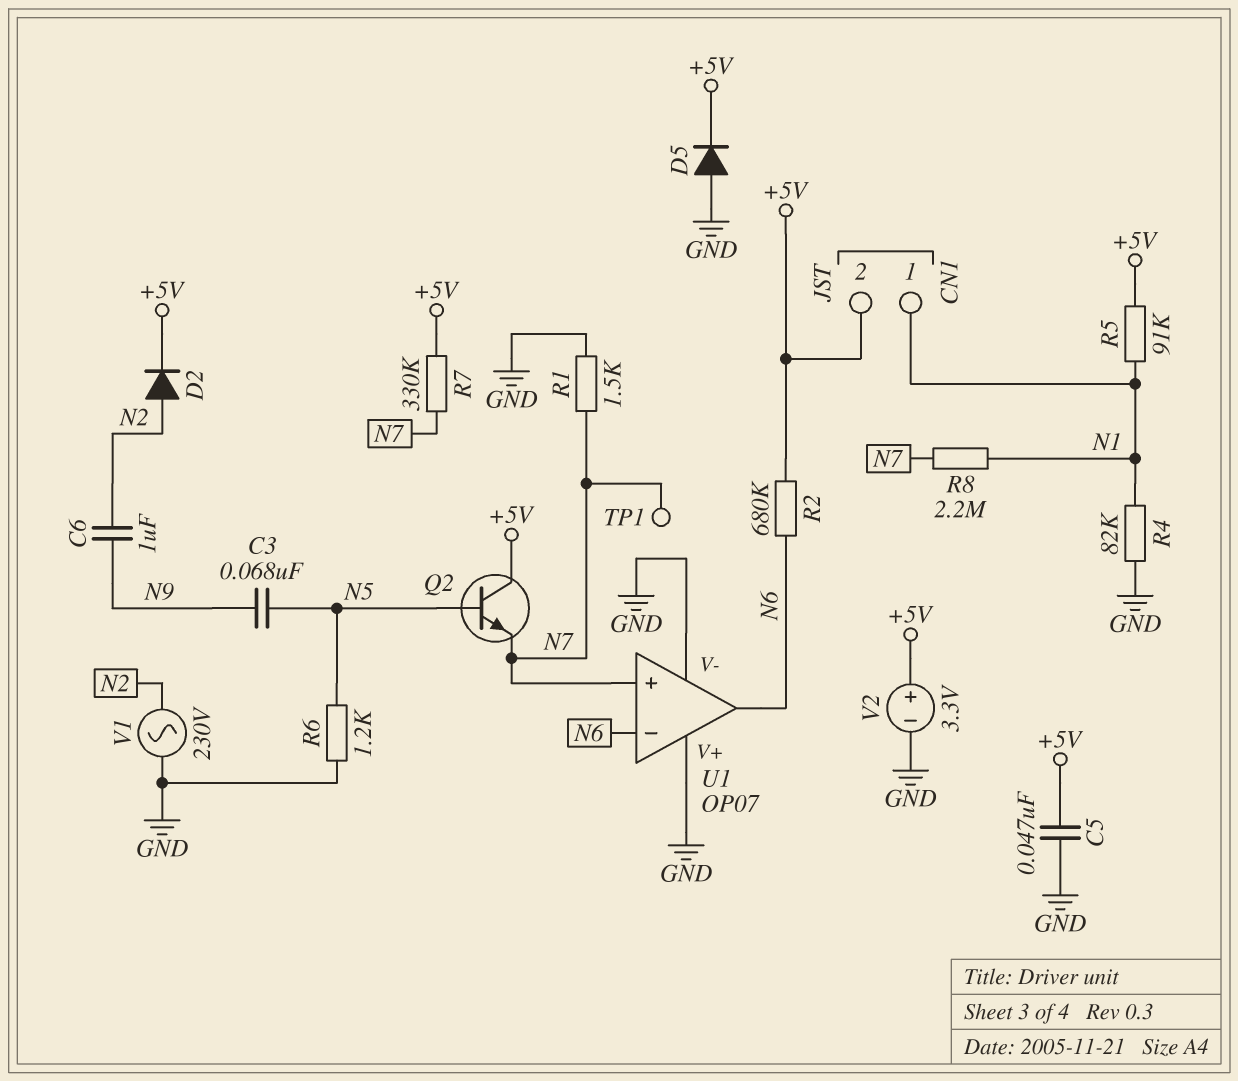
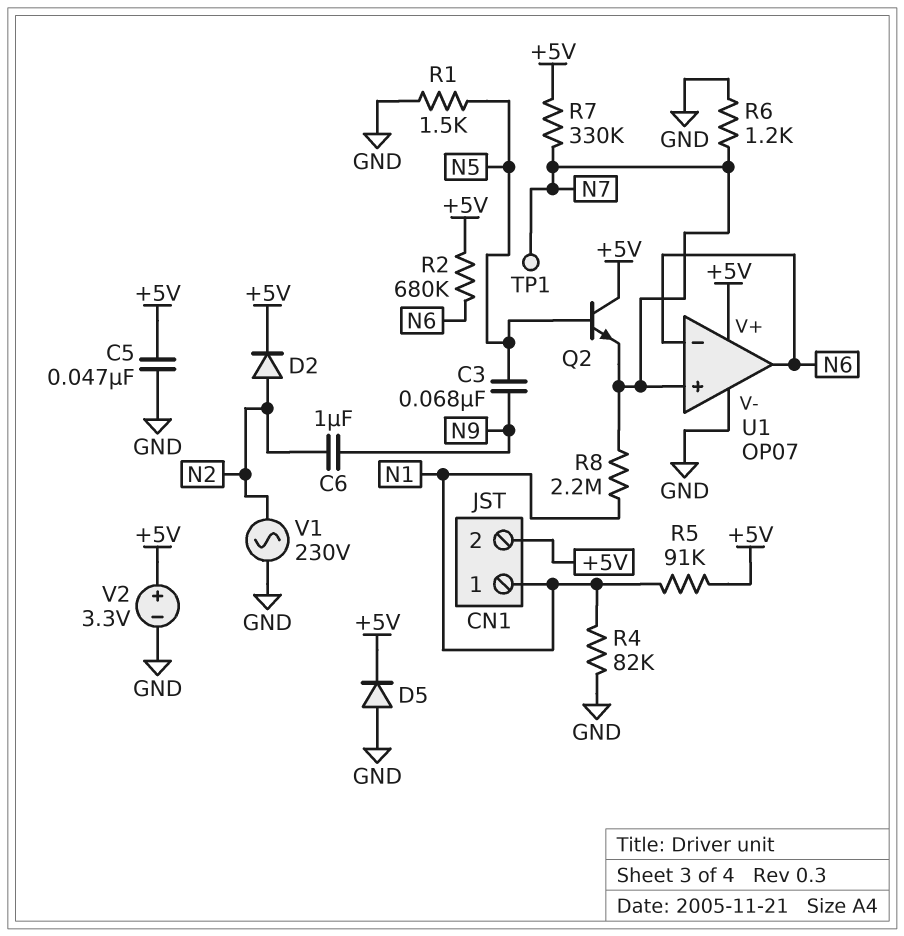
R1: 1.5k (GND, N7) -> 1.5k (GND, N5)
R6: 1.2k (GND, N5) -> 1.2k (GND, N7)
U1 pin V+: GND -> +5V

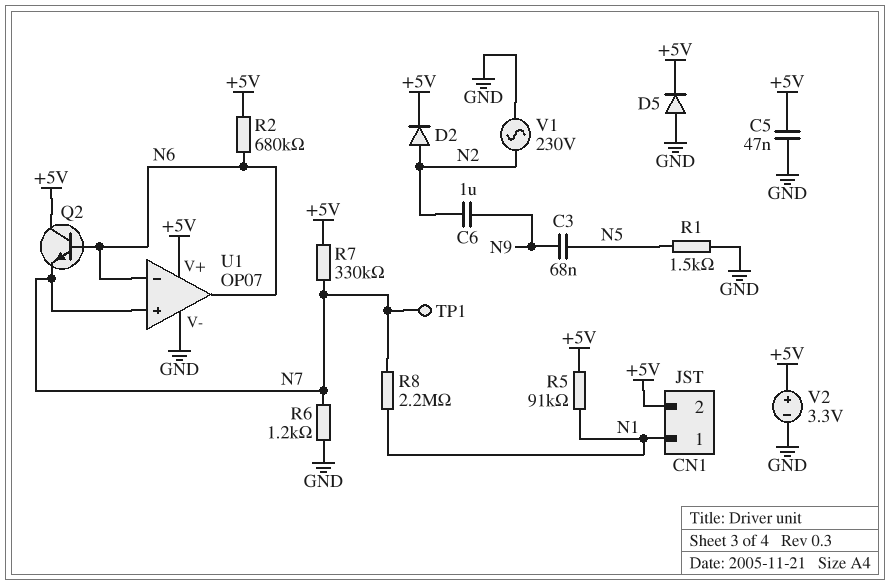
Q2: NPN (B N5, C +5V, E N7) -> NPN (B N6, C +5V, E N7)
R4: 82k (GND, N1) -> none

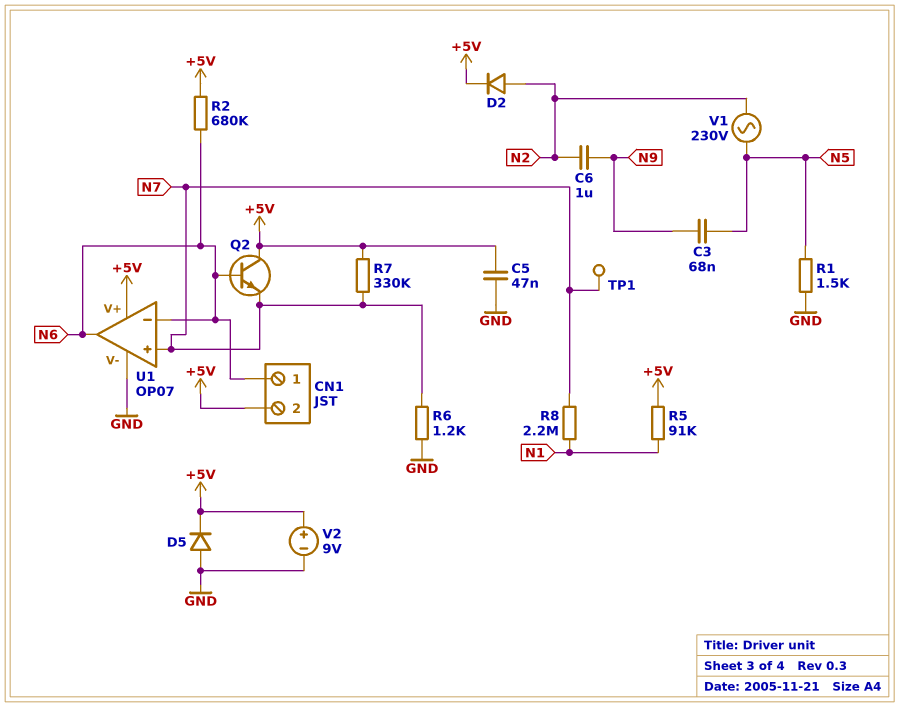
CN1 pin 1: N1 -> N6
V1: AC 230V (GND, N2) -> AC 230V (N2, N5)
V2: 3.3V (plus +5V, minus GND) -> 9V (plus +5V, minus GND)

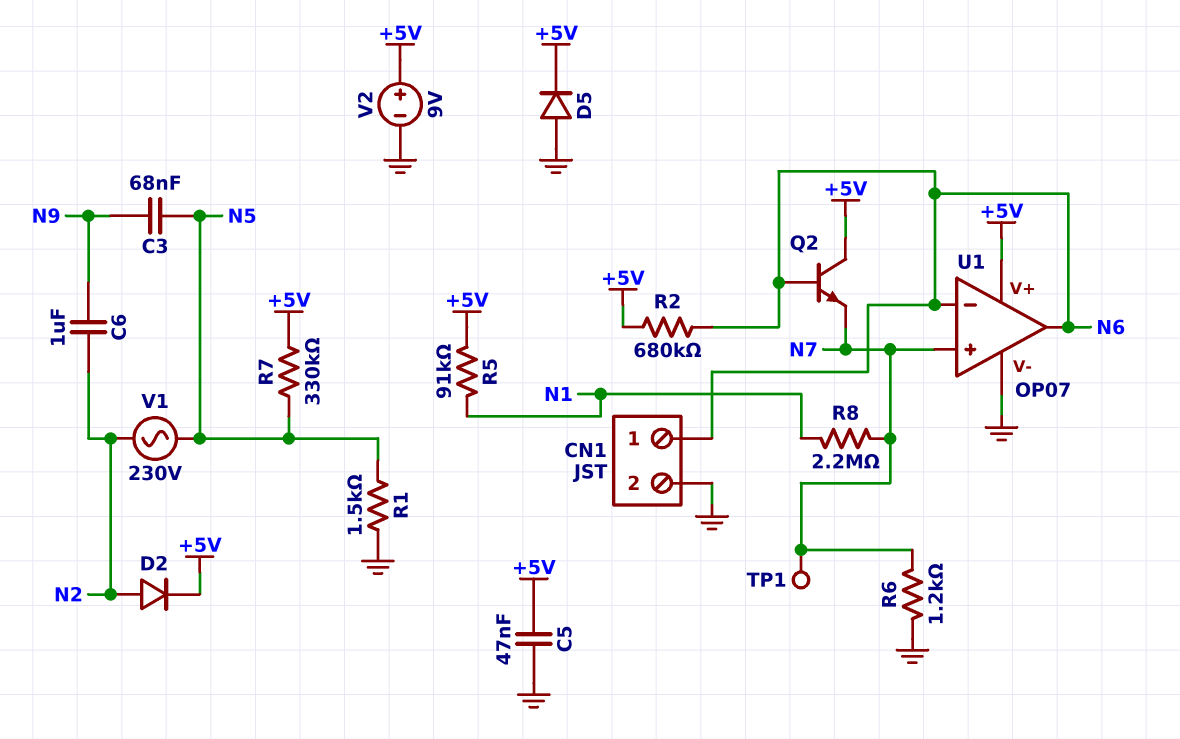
CN1 pin 2: +5V -> GND
R7: 330k (+5V, N7) -> 330k (+5V, N5)

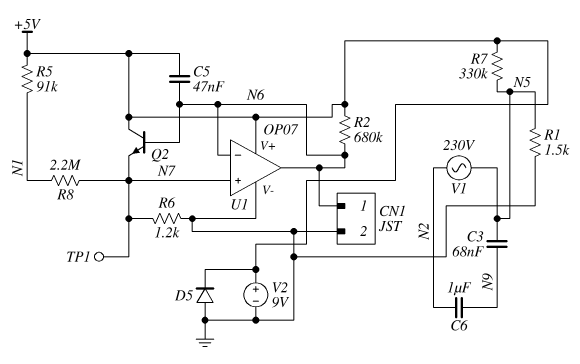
C5: 47nF (+5V, GND) -> 47nF (+5V, N6)
D2: diode (A N2, K +5V) -> none

